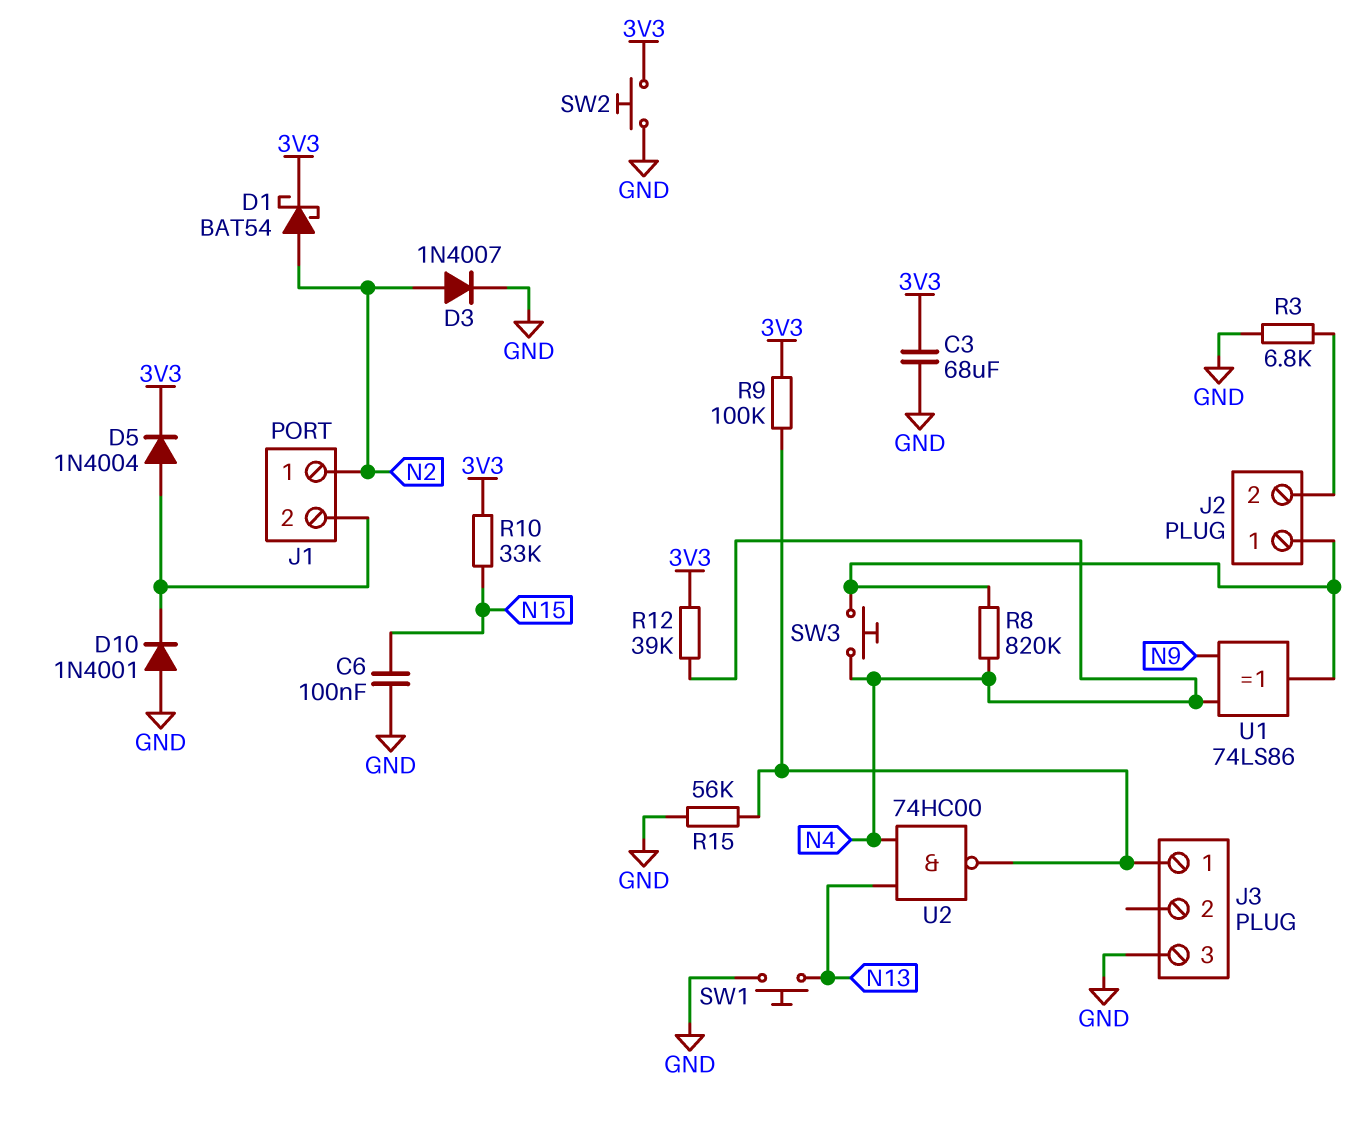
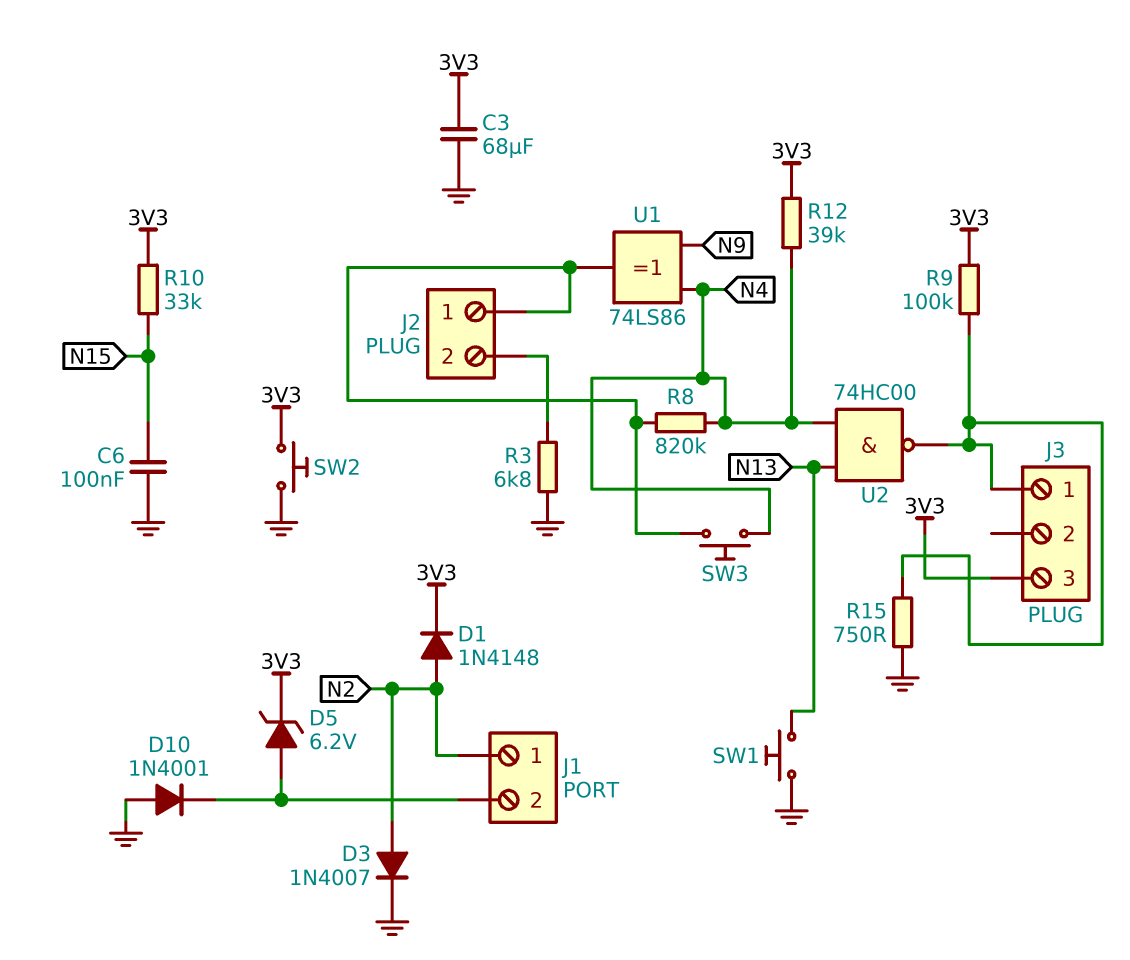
D1: schottky BAT54 (A N2, K 3V3) -> diode 1N4148 (A N2, K 3V3)
D5: diode 1N4004 (A J1/2, K 3V3) -> zener 6.2V (A J1/2, K 3V3)
J3 pin 3: GND -> 3V3
R15: 56k (GND, J3/1) -> 750 (GND, J3/1)

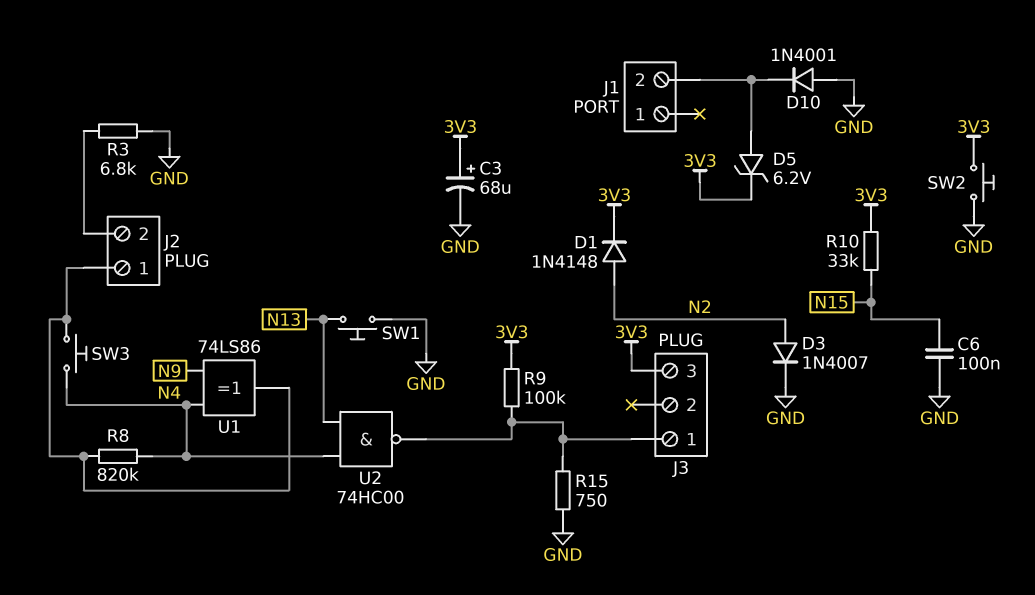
C3: 68uF (3V3, GND) -> 68uF (plus 3V3, minus GND)
J1 pin 1: N2 -> none
R12: 39k (3V3, N4) -> none

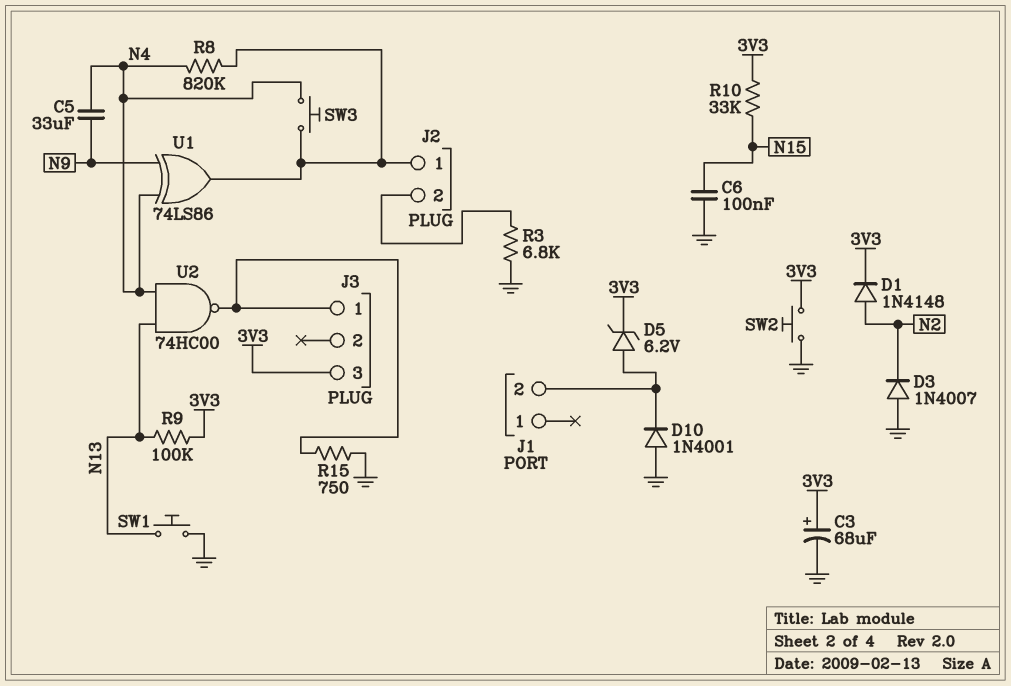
C5: none -> 33uF (N4, N9)
D3: diode 1N4007 (A N2, K GND) -> diode 1N4007 (A GND, K N2)
R9: 100k (3V3, J3/1) -> 100k (3V3, N13)

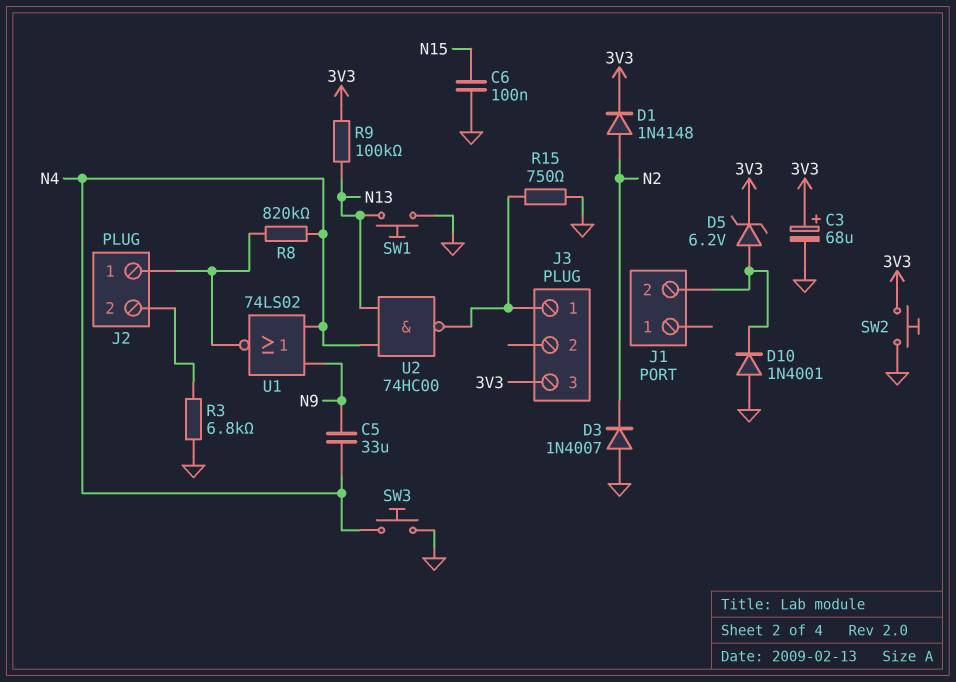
R10: 33k (3V3, N15) -> none
SW3: button (J2/1, N4) -> button (GND, N4)
U1: XOR 74LS86 (in N4, in N9, out J2/1) -> NOR 74LS02 (in N4, in N9, out J2/1)

